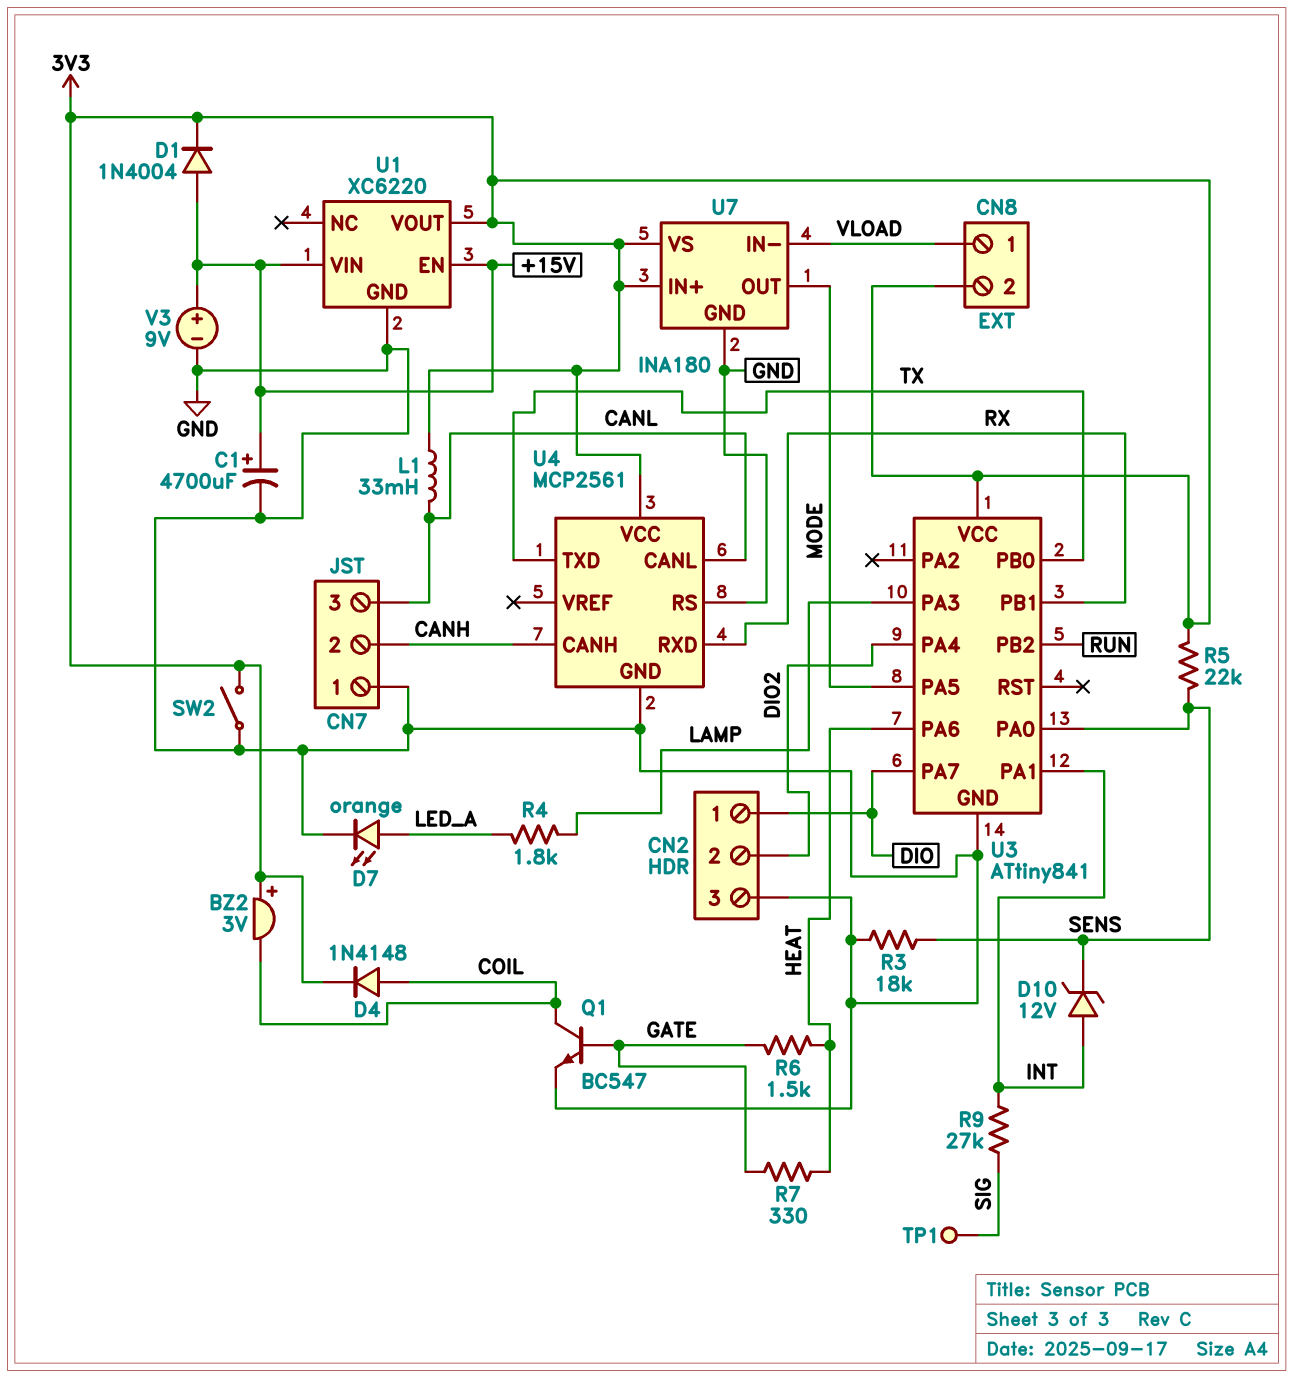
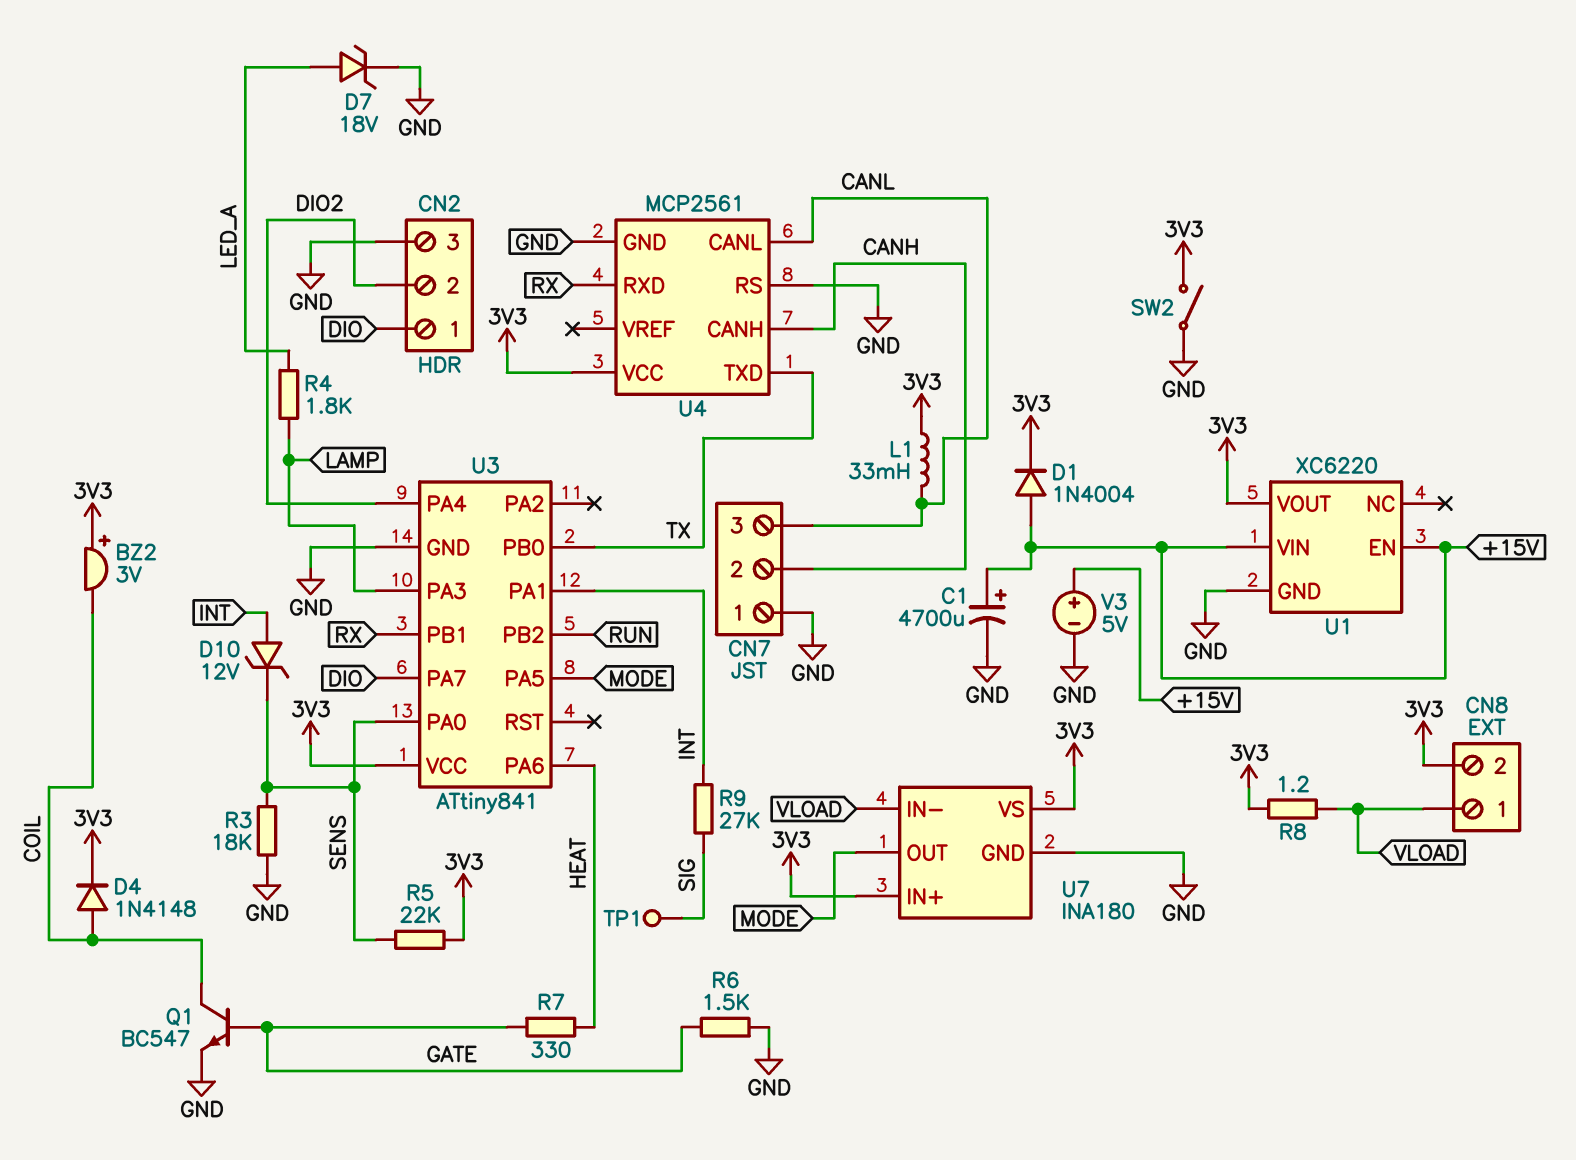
D7: LED orange (A LED_A, K GND) -> zener 18V (A LED_A, K GND)
R6: 1.5k (GATE, HEAT) -> 1.5k (GATE, GND)
R8: none -> 1.2 (3V3, VLOAD)
V3: 9V (plus +15V, minus GND) -> 5V (plus +15V, minus GND)

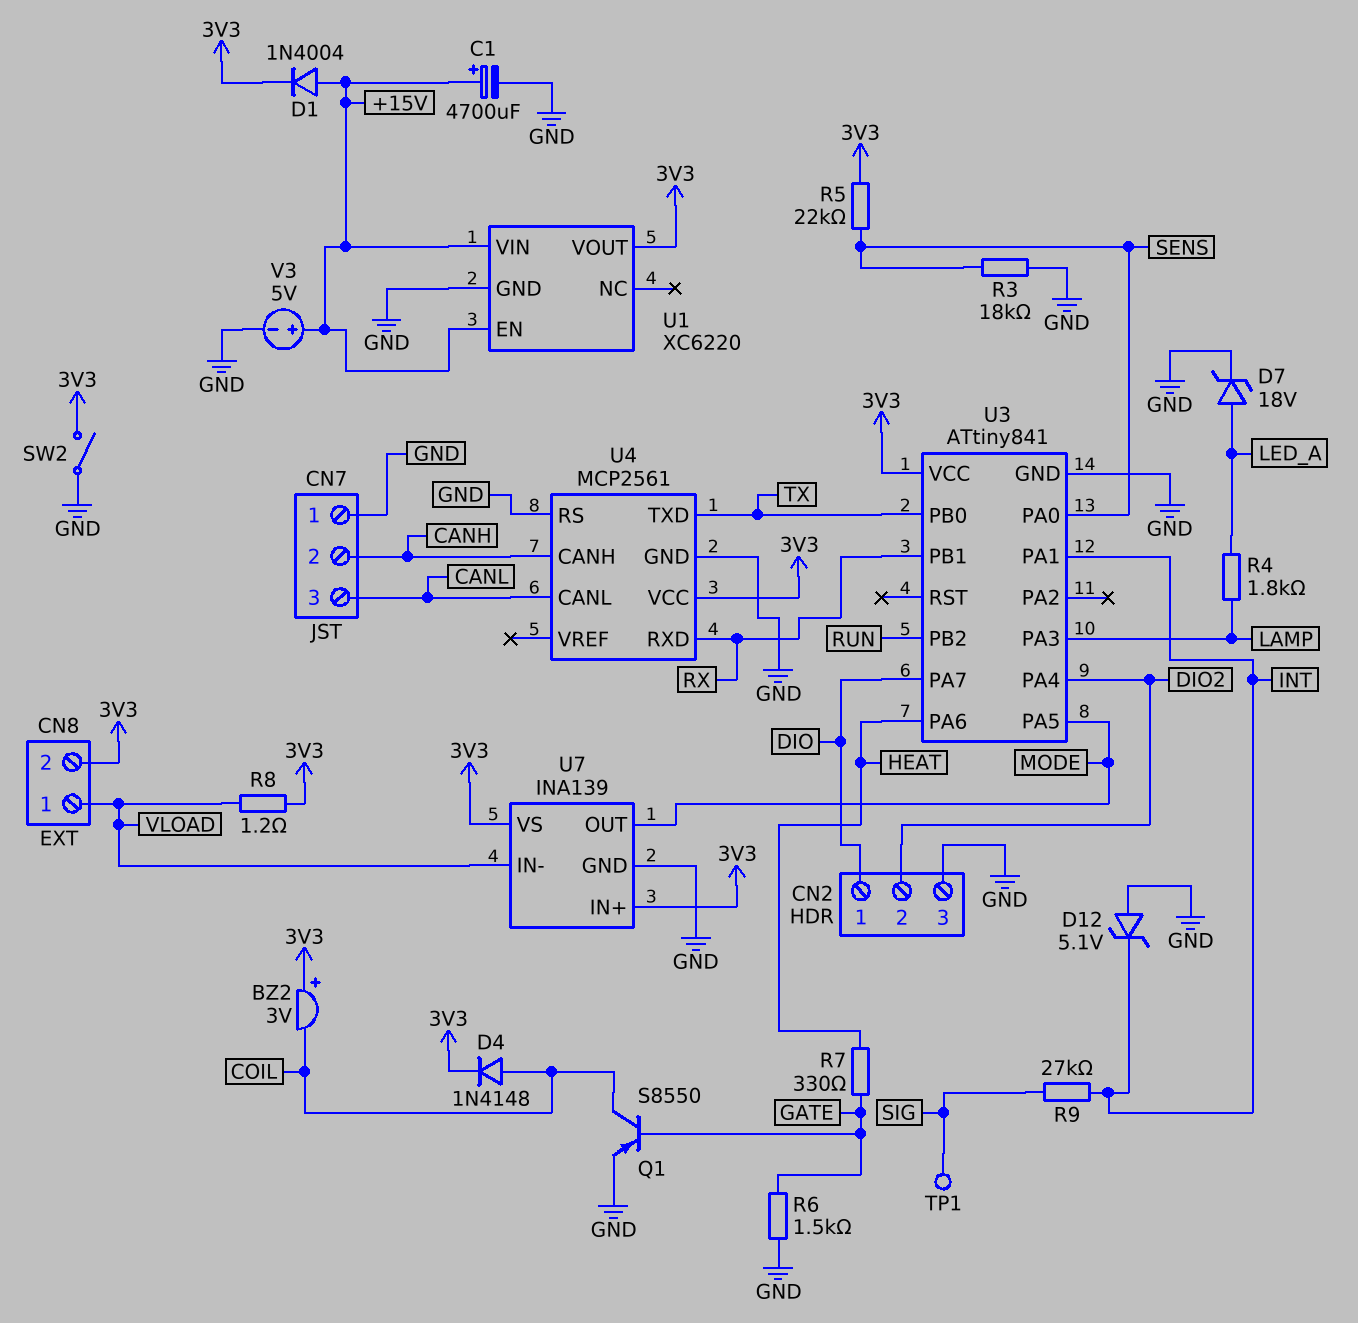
D10: zener 12V (A INT, K SENS) -> none
D12: none -> zener 5.1V (A GND, K INT)
L1: 33mH (3V3, CANL) -> none
Q1: NPN BC547 (B GATE, C COIL, E GND) -> PNP S8550 (B GATE, C COIL, E GND)
U7: INA180 -> INA139

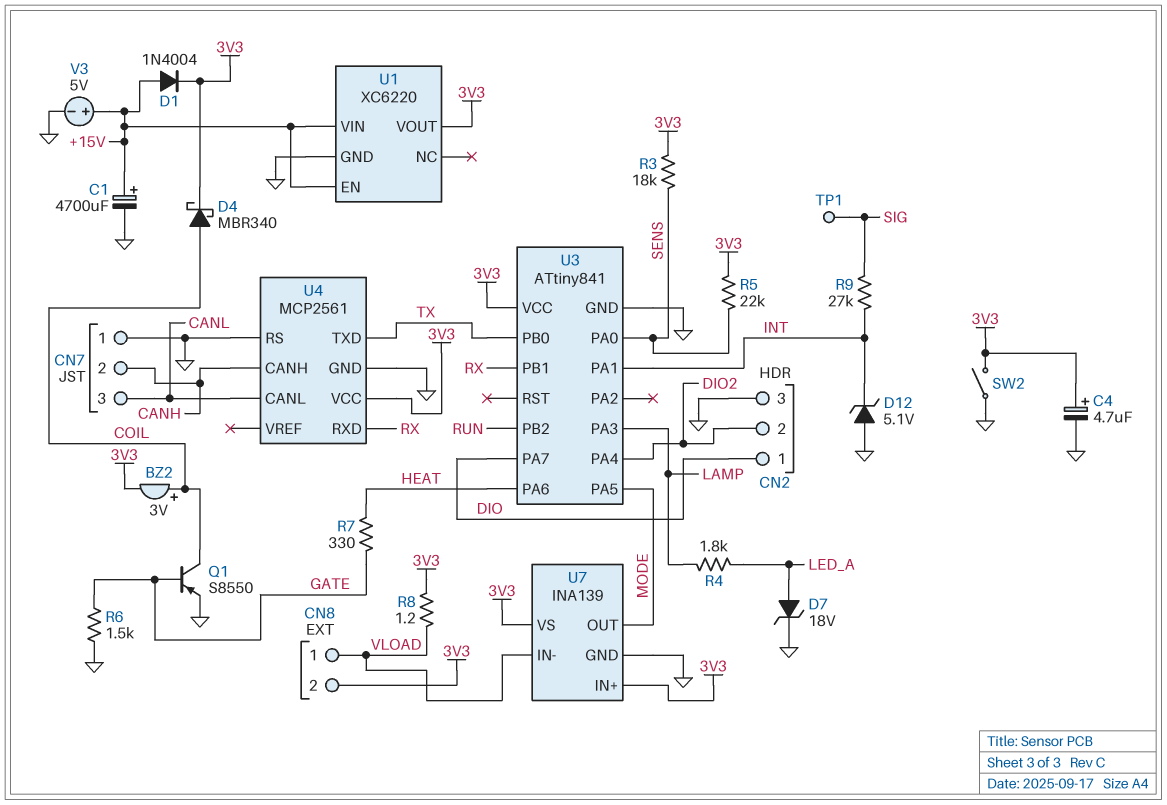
BZ2: buzzer 3V (plus 3V3, minus COIL) -> buzzer 3V (plus COIL, minus 3V3)
C4: none -> 4.7uF (plus 3V3, minus GND)
D4: diode 1N4148 (A COIL, K 3V3) -> schottky MBR340 (A COIL, K 3V3)
R3: 18k (GND, SENS) -> 18k (3V3, SENS)

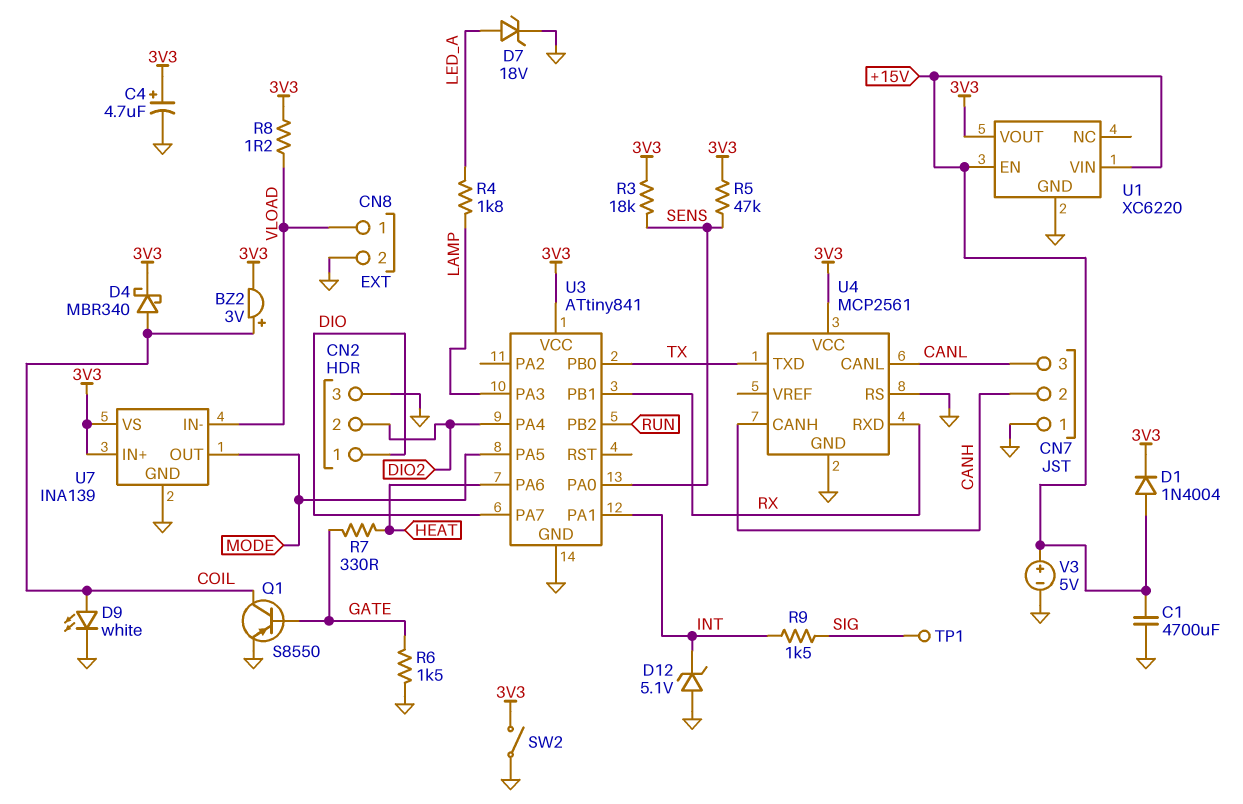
C1: 4700uF (plus +15V, minus GND) -> 4700uF (+15V, GND)
CN8 pin 2: 3V3 -> GND
D9: none -> LED white (A COIL, K GND)
R5: 22k (3V3, SENS) -> 47k (3V3, SENS)
R9: 27k (INT, SIG) -> 1.5k (INT, SIG)

